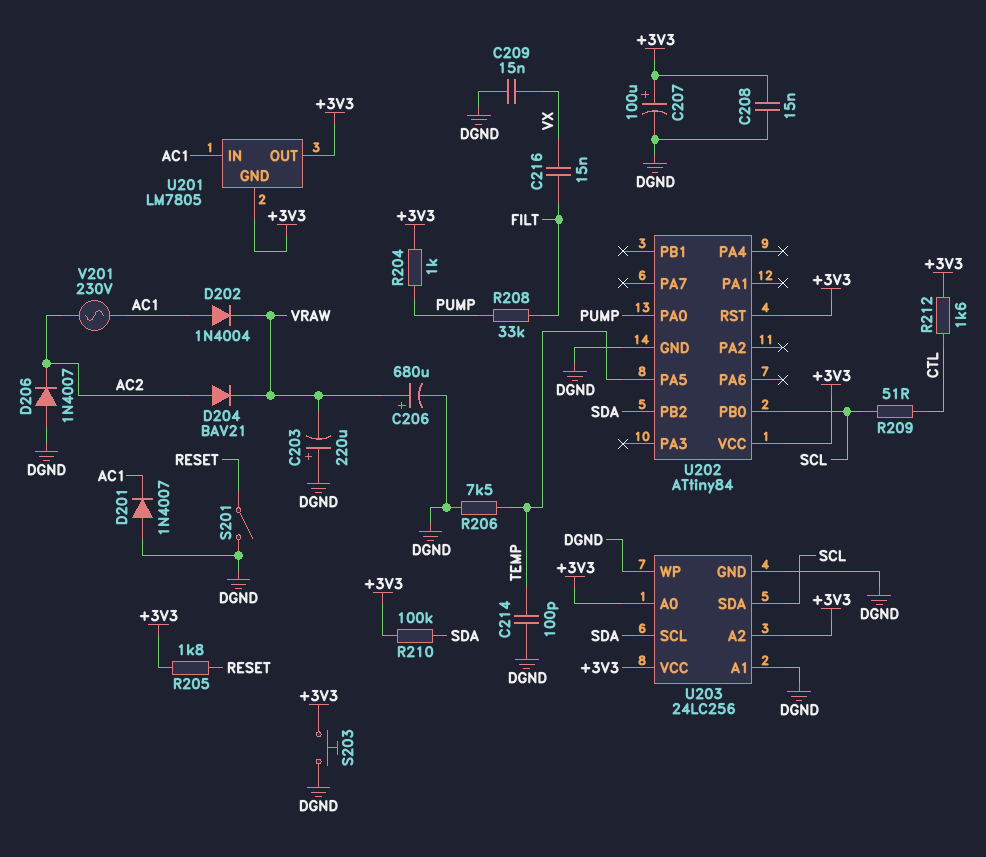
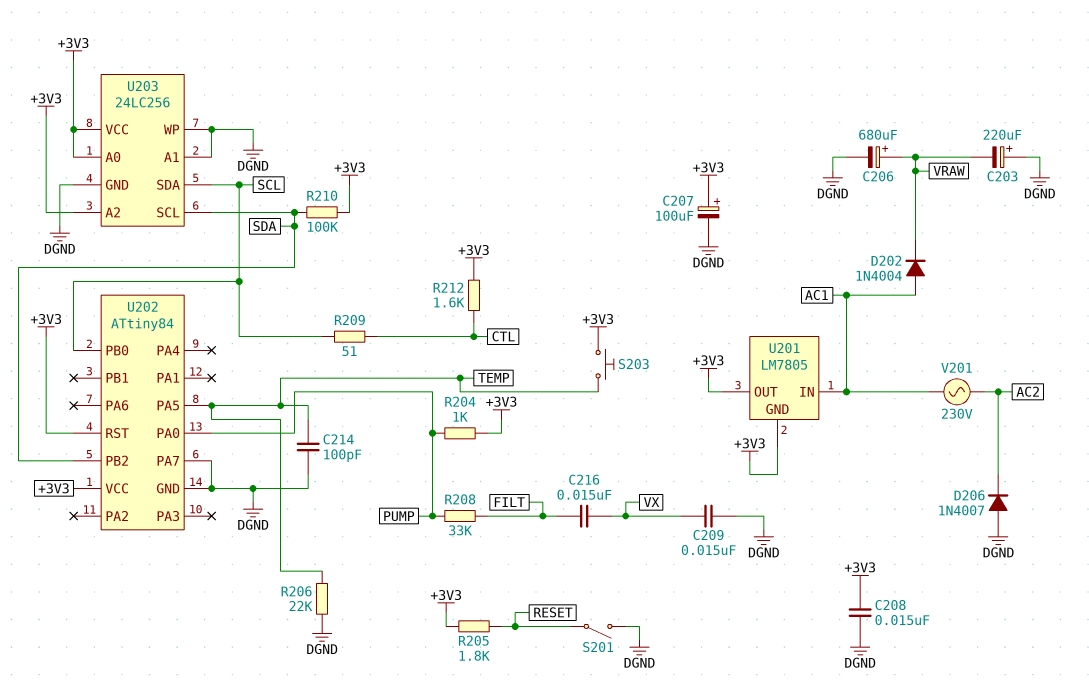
D201: diode 1N4007 (A DGND, K AC1) -> none
D204: diode BAV21 (A AC2, K VRAW) -> none
R206: 7.5k (DGND, TEMP) -> 22k (DGND, TEMP)
S203: button (+3V3, DGND) -> button (+3V3, TEMP)
U202 pin PA7: none -> DGND

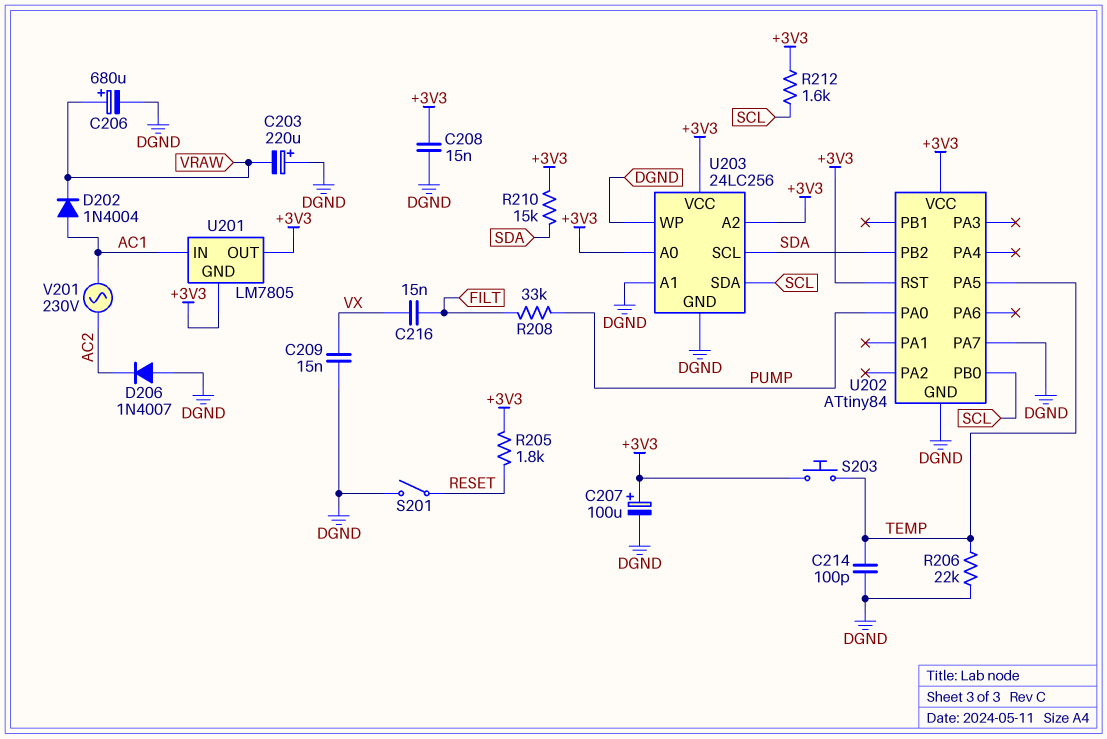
R204: 1k (+3V3, PUMP) -> none
R209: 51 (CTL, SCL) -> none
R210: 100k (+3V3, SDA) -> 15k (+3V3, SDA)
R212: 1.6k (+3V3, CTL) -> 1.6k (+3V3, SCL)

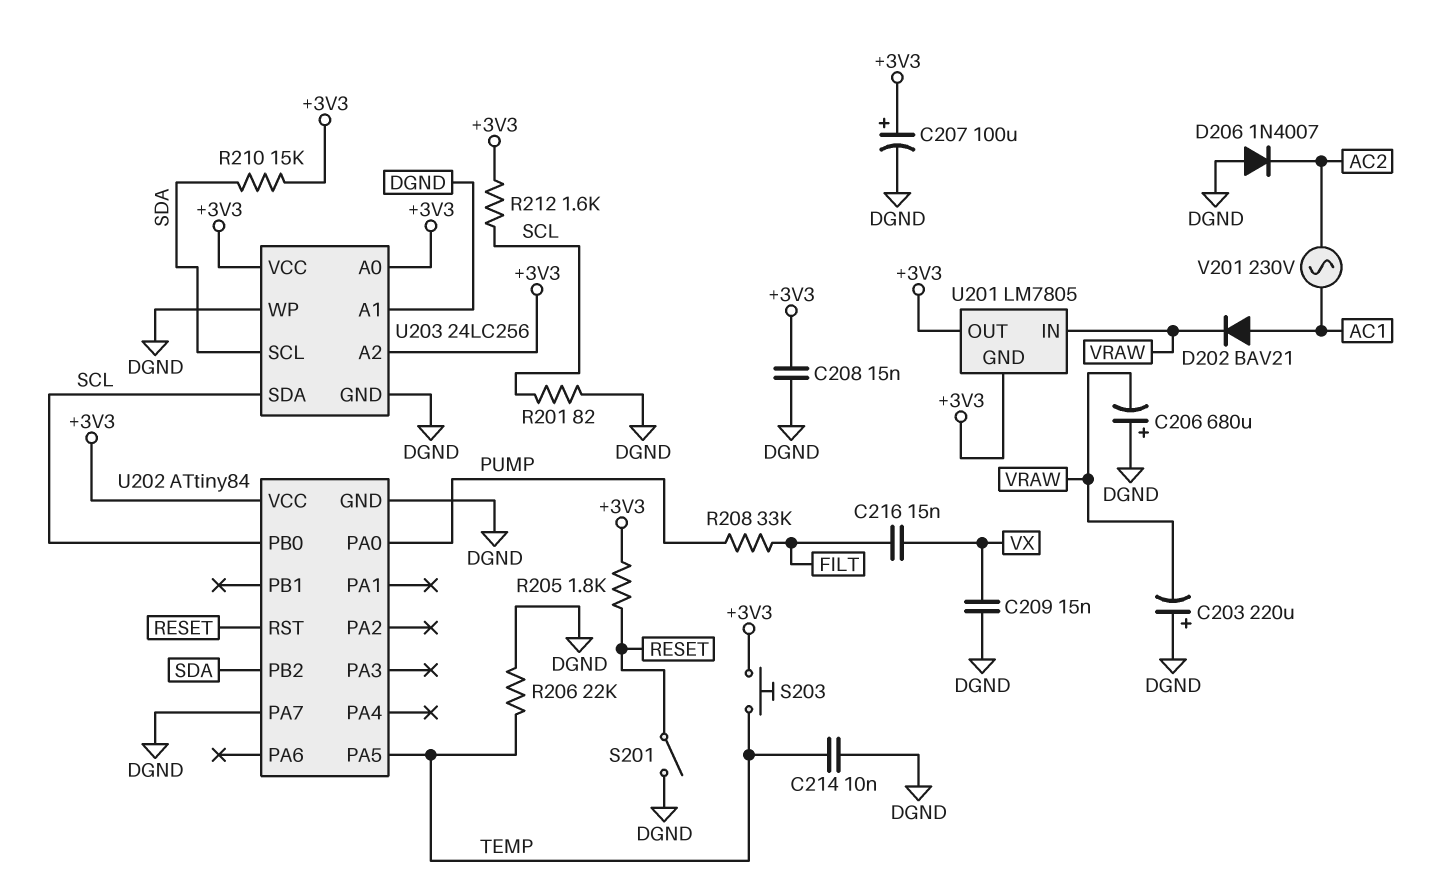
C206: 680uF (plus VRAW, minus DGND) -> 680uF (plus DGND, minus VRAW)
C214: 100pF (DGND, TEMP) -> 10nF (DGND, TEMP)
D202: diode 1N4004 (A AC1, K VRAW) -> diode BAV21 (A AC1, K VRAW)
R201: none -> 82 (DGND, SCL)
U201 pin IN: AC1 -> VRAW
U202 pin RST: +3V3 -> RESET

